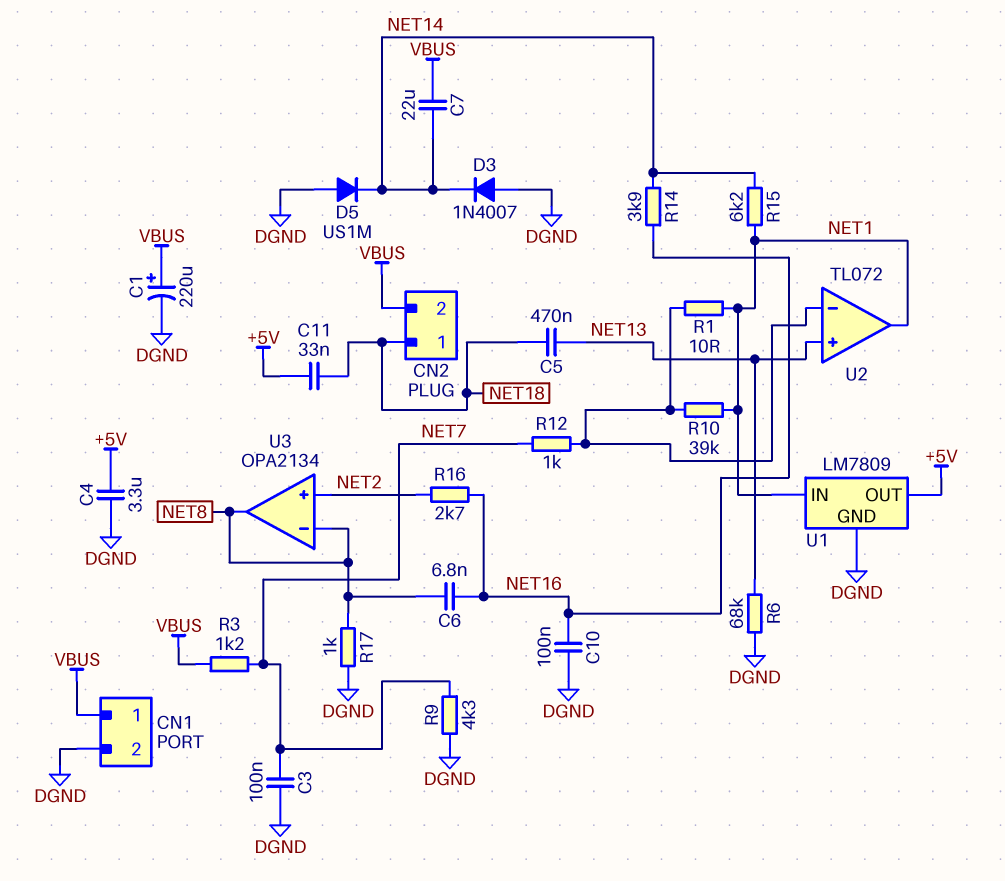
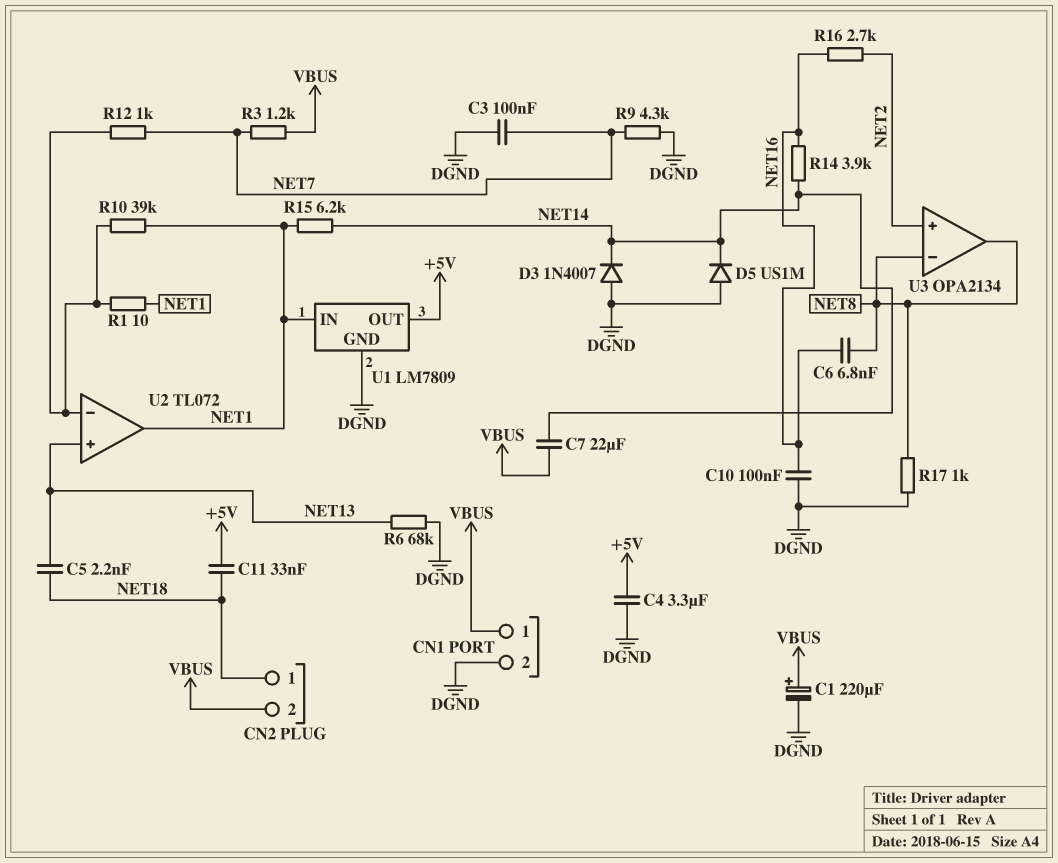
C5: 470nF (NET13, NET18) -> 2.2nF (NET13, NET18)

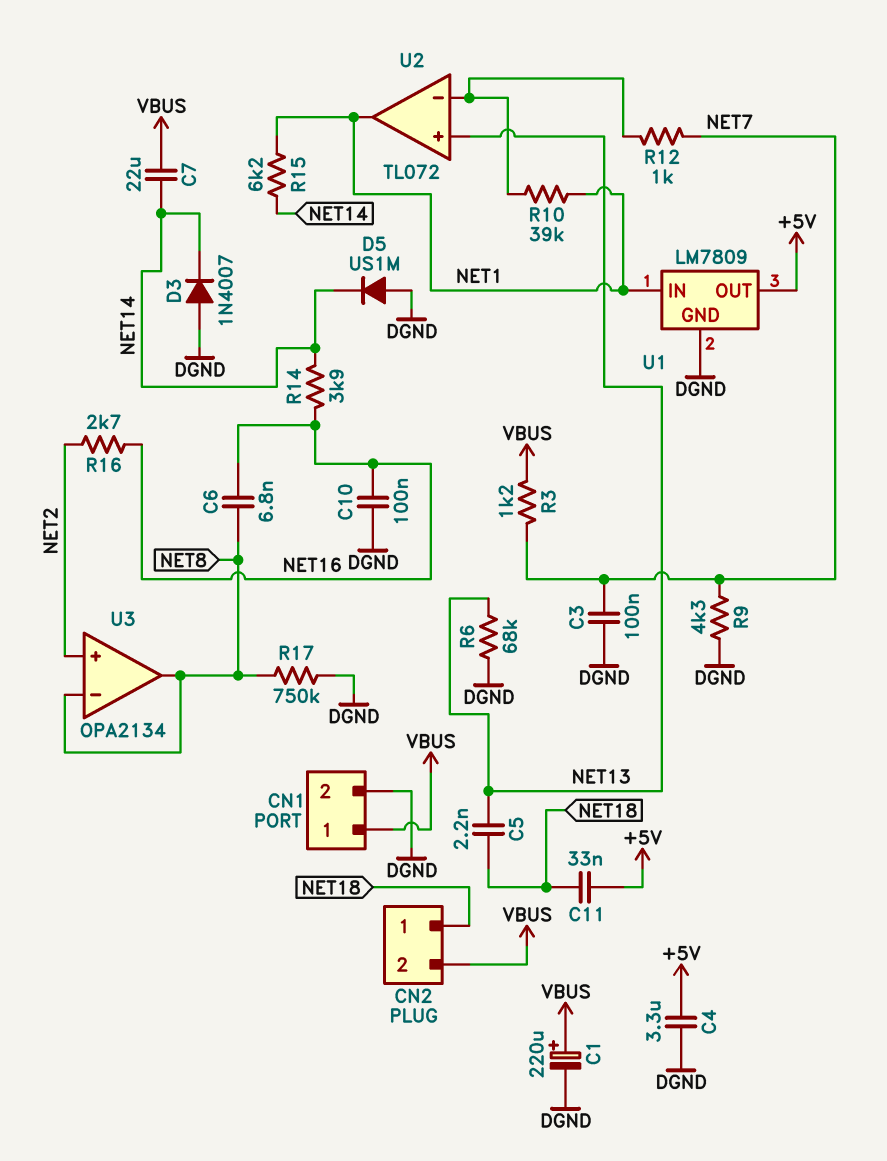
R1: 10 (NET1, U2/in-) -> none
R17: 1k (DGND, NET8) -> 750k (DGND, NET8)

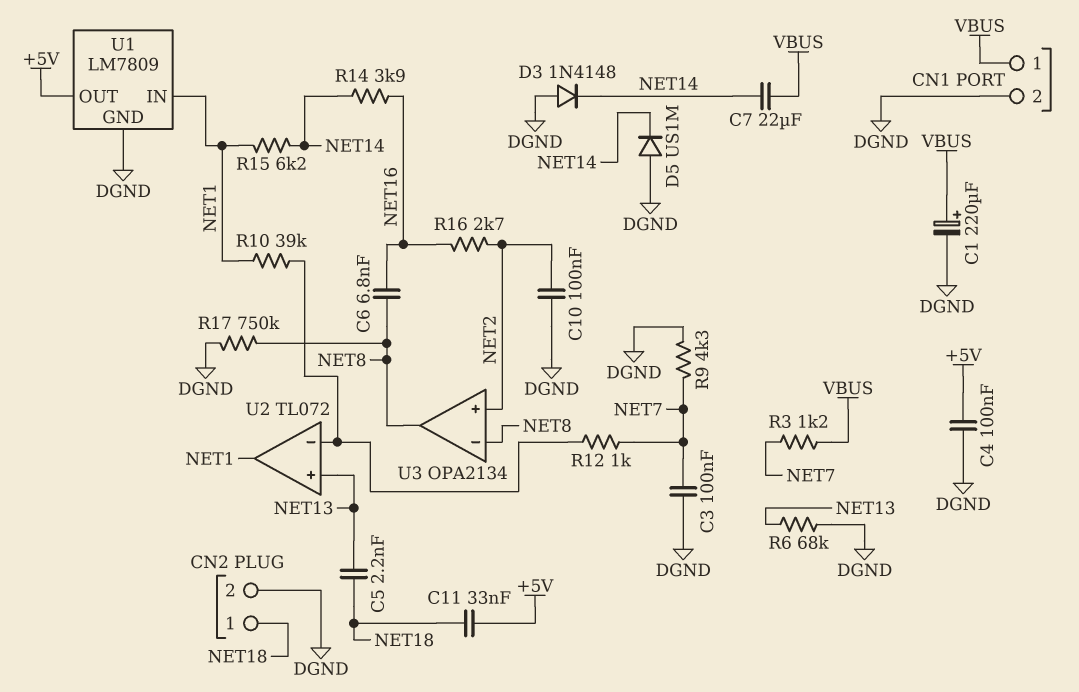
C4: 3.3uF (+5V, DGND) -> 100nF (+5V, DGND)
C10: 100nF (DGND, NET16) -> 100nF (DGND, NET2)
CN2 pin 2: VBUS -> DGND
D3: diode 1N4007 (A DGND, K NET14) -> diode 1N4148 (A DGND, K NET14)

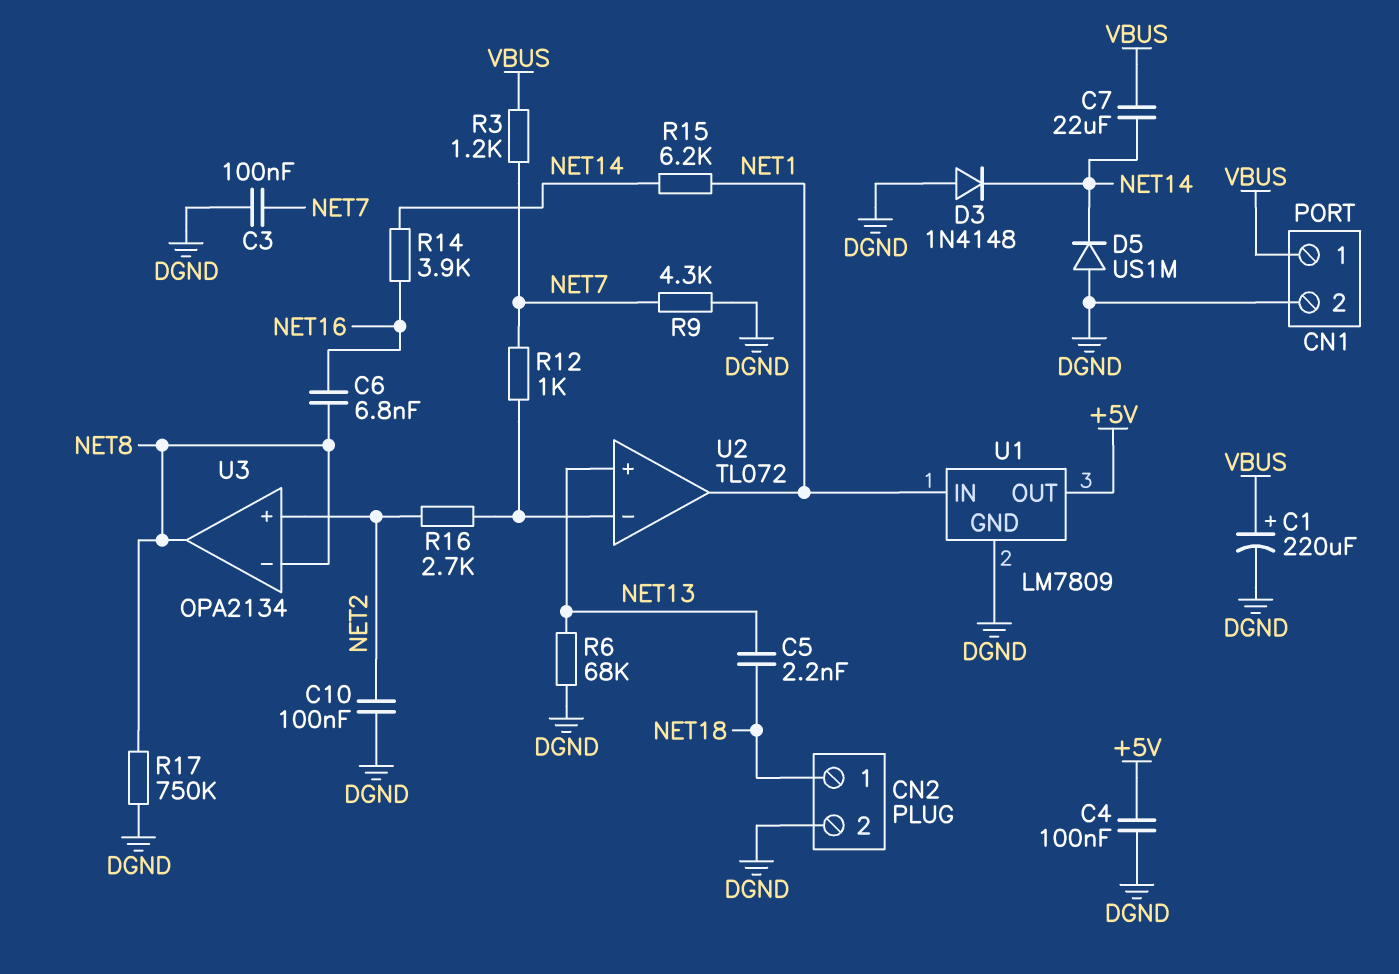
C11: 33nF (+5V, NET18) -> none
R10: 39k (NET1, U2/in-) -> none
R16: 2.7k (NET2, NET16) -> 2.7k (NET2, U2/in-)

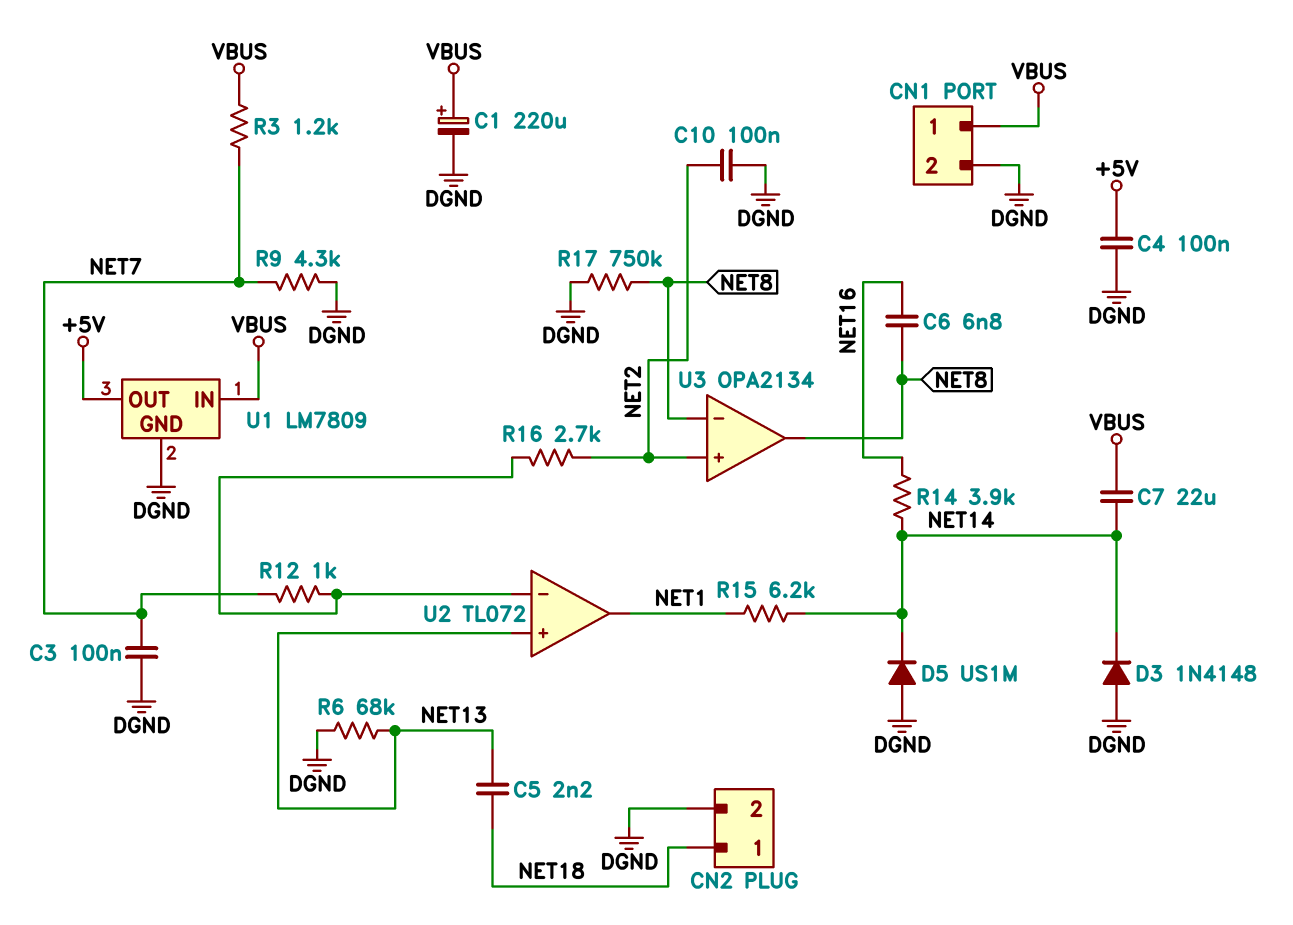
U1 pin IN: NET1 -> VBUS

